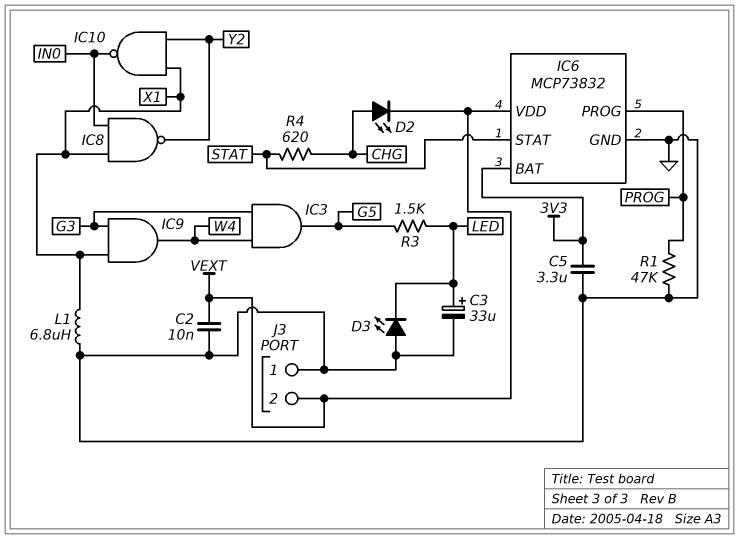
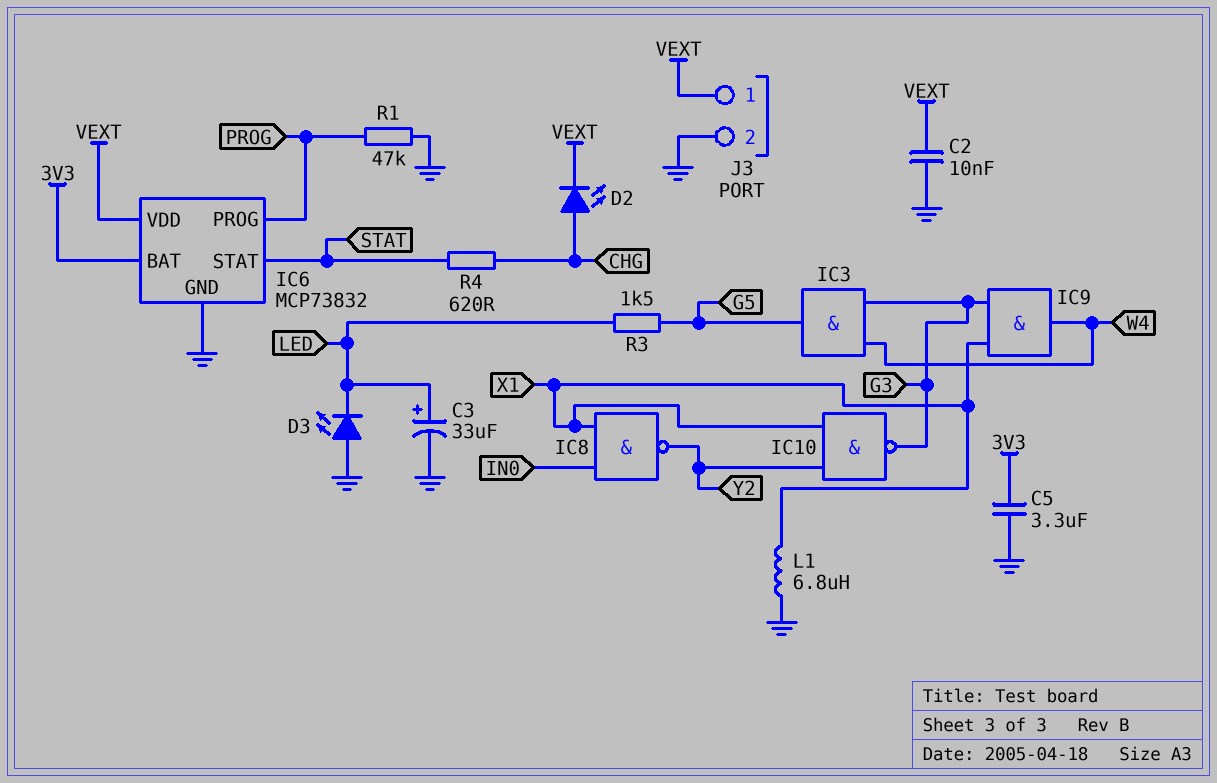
IC10: NAND (in X1, in Y2, out IN0) -> NAND (in X1, in Y2, out G3)
J3 pin 1: GND -> VEXT
J3 pin 2: VEXT -> GND

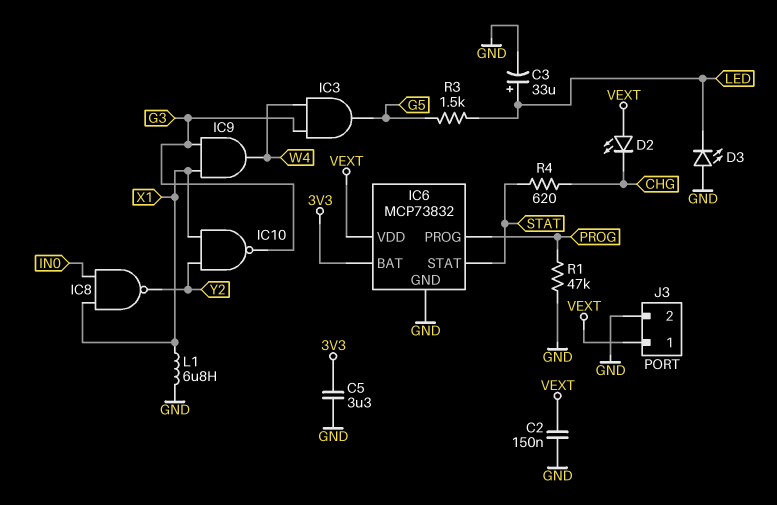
C2: 10nF (GND, VEXT) -> 150nF (GND, VEXT)
D2: LED (A CHG, K VEXT) -> LED (A VEXT, K CHG)

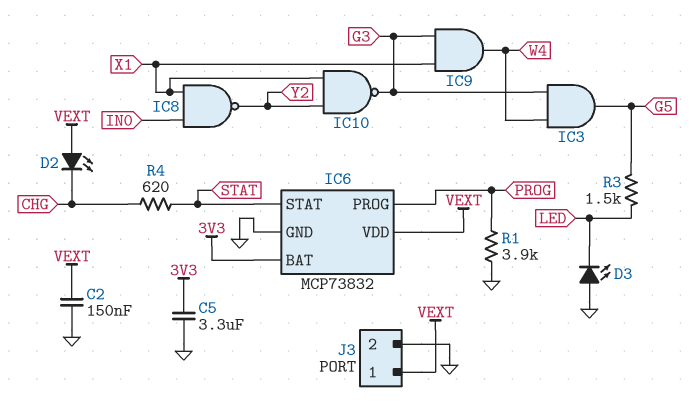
C3: 33uF (plus LED, minus GND) -> none
L1: 6.8uH (GND, X1) -> none
R1: 47k (GND, PROG) -> 3.9k (GND, PROG)

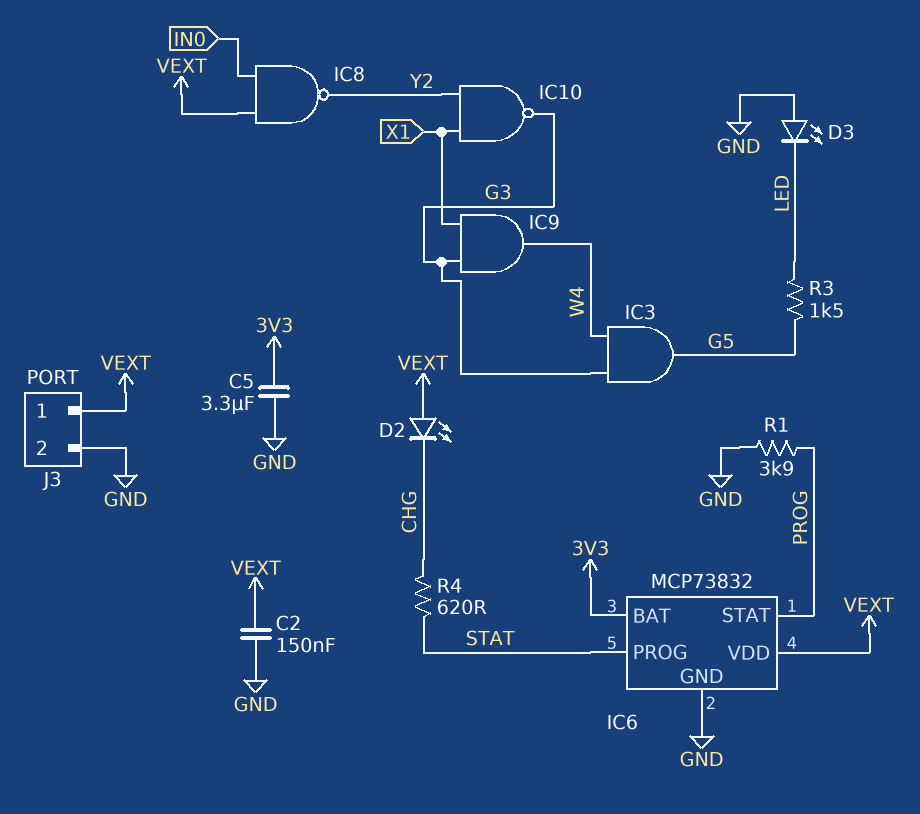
IC6 pin PROG: PROG -> STAT
IC6 pin STAT: STAT -> PROG
IC8: NAND (in IN0, in X1, out Y2) -> NAND (in IN0, in VEXT, out Y2)

